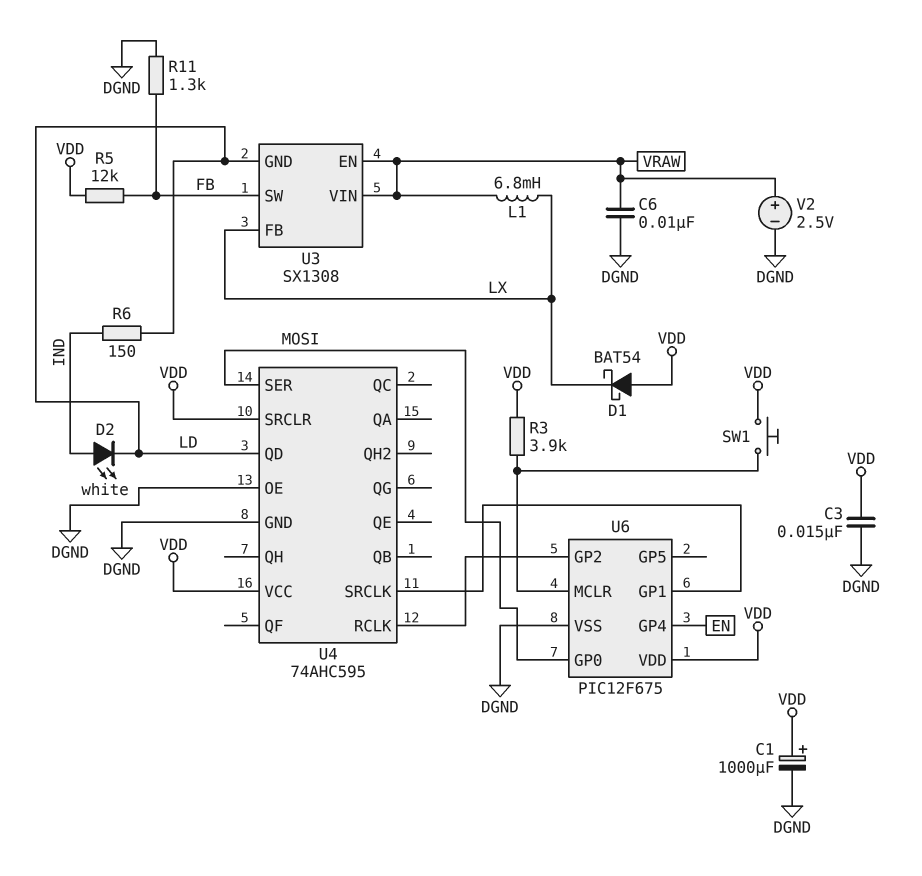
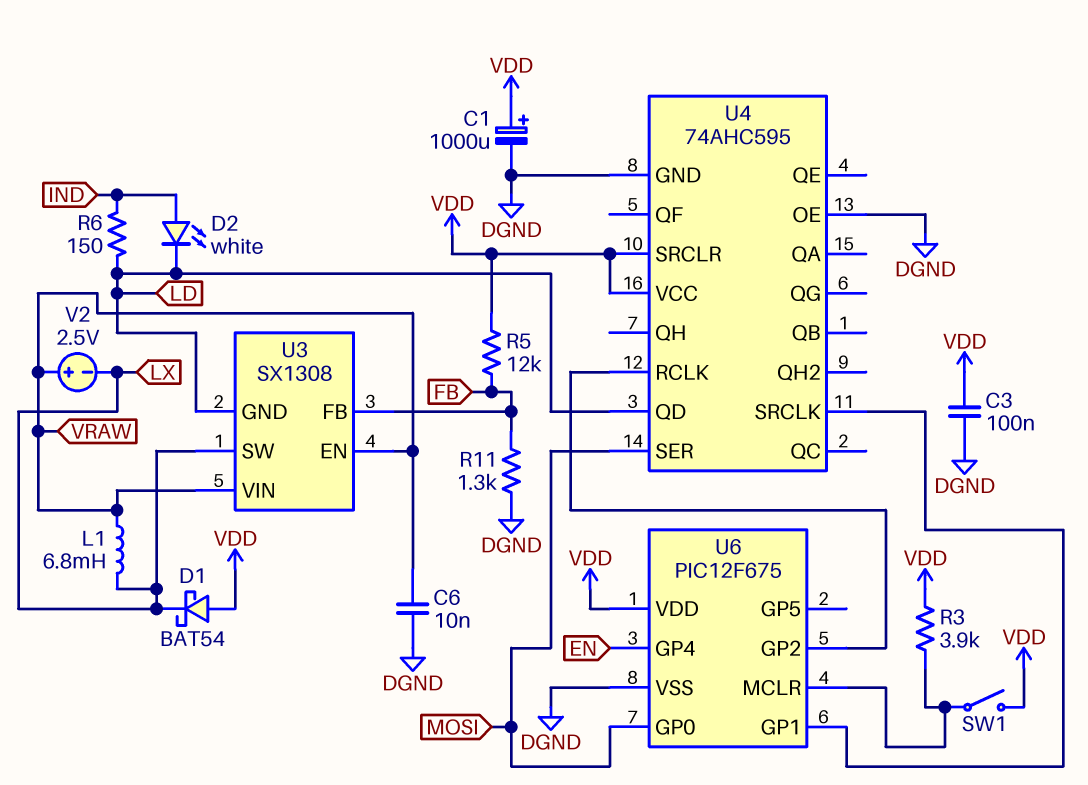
C3: 15nF (DGND, VDD) -> 100nF (DGND, VDD)
SW1: button (U6/MCLR, VDD) -> switch (U6/MCLR, VDD)
U3 pin FB: LX -> FB
U3 pin SW: FB -> LX
V2: 2.5V (plus VRAW, minus DGND) -> 2.5V (plus VRAW, minus LX)

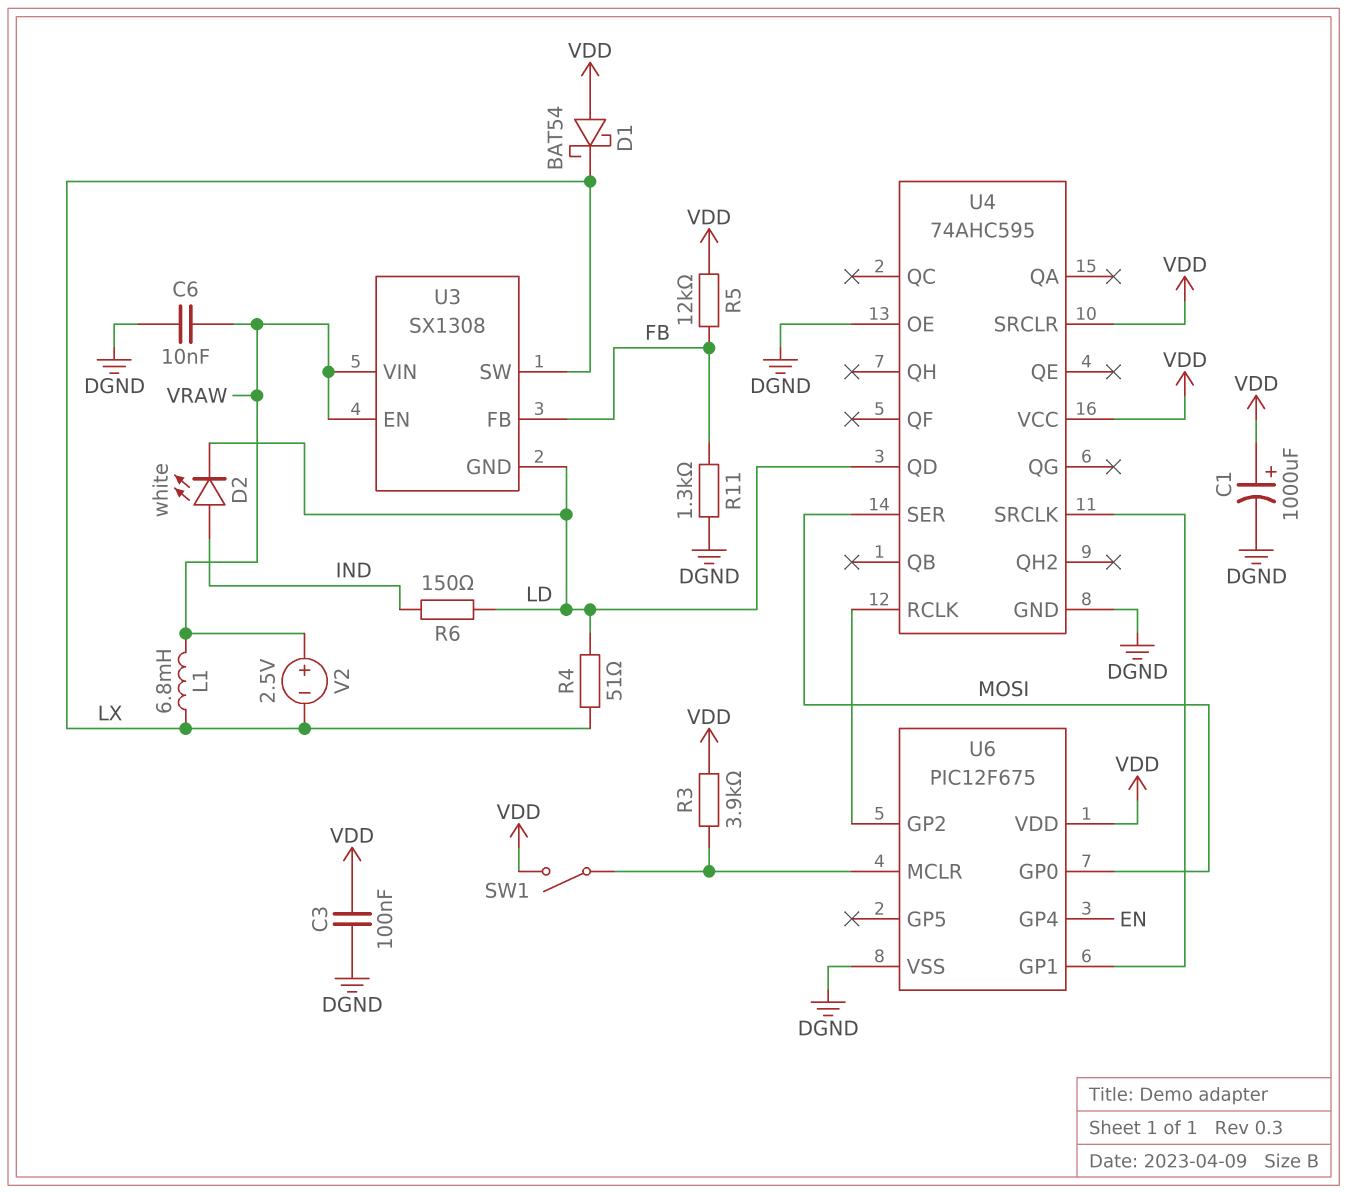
R4: none -> 51 (LD, LX)

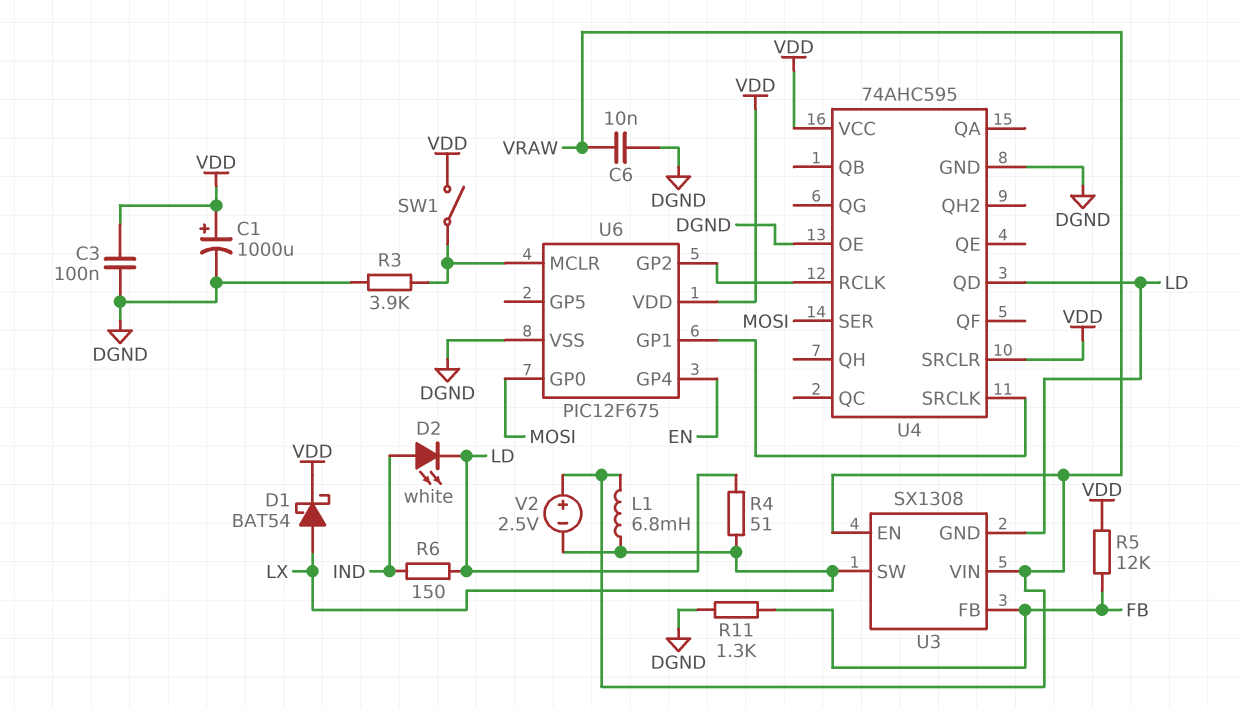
D1: schottky BAT54 (A VDD, K LX) -> schottky BAT54 (A LX, K VDD)
R3: 3.9k (U6/MCLR, VDD) -> 3.9k (DGND, U6/MCLR)

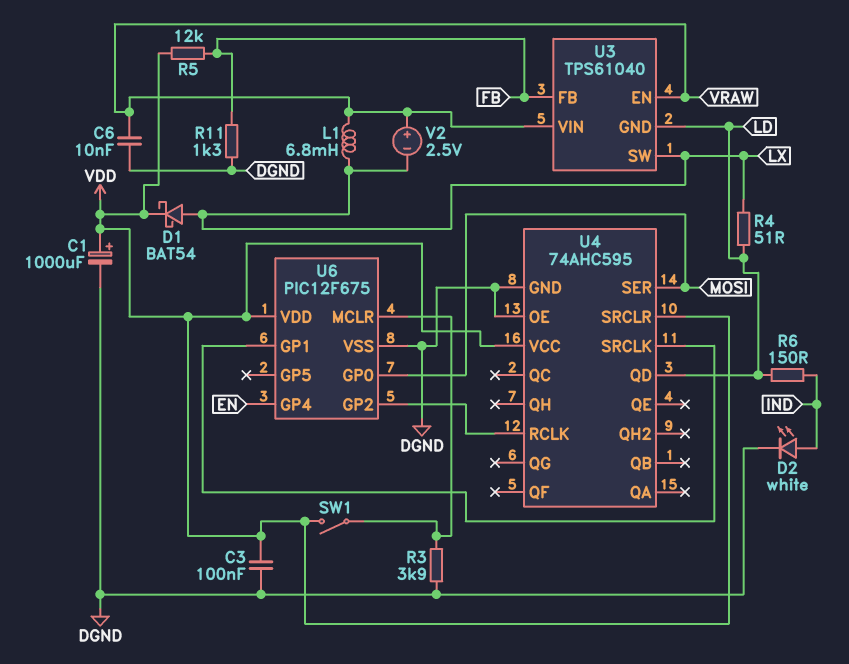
D2: LED white (A IND, K LD) -> LED white (A IND, K DGND)
U3: SX1308 -> TPS61040

